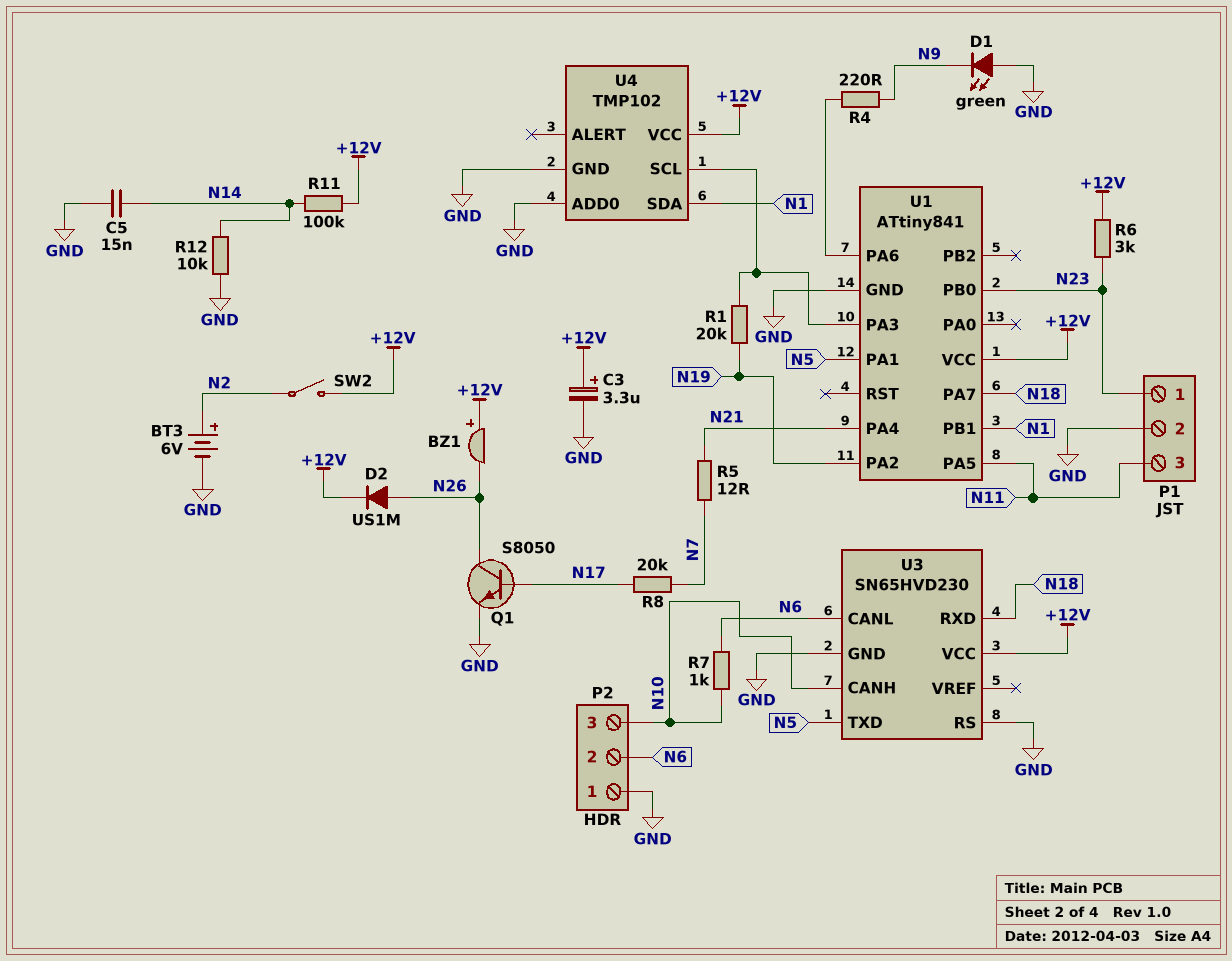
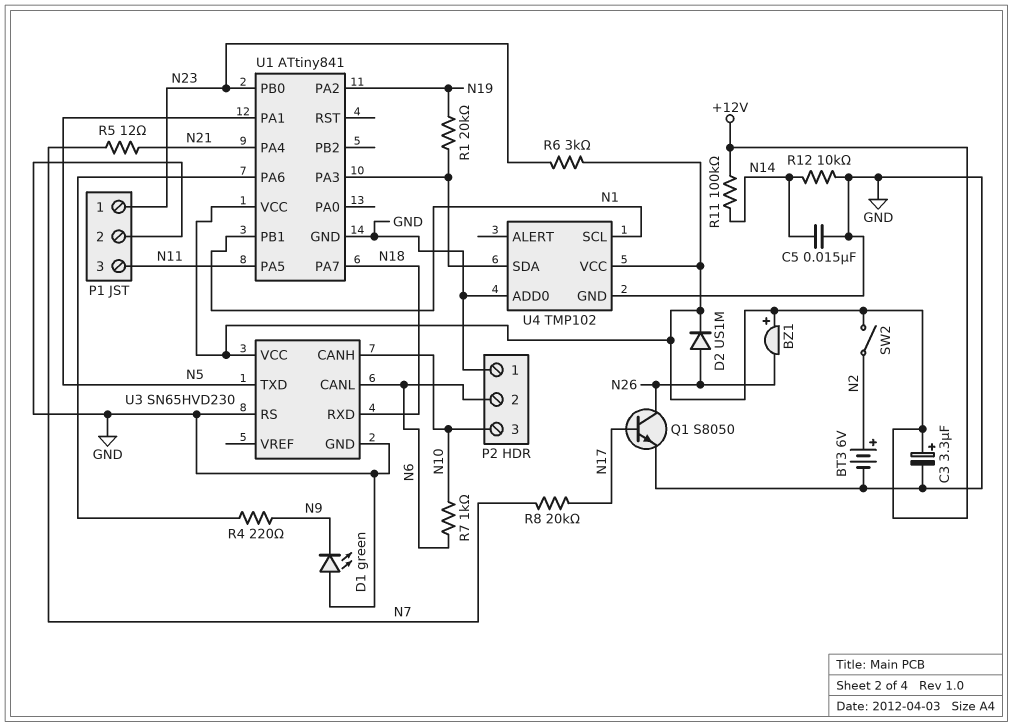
U4 pin SCL: U1/PA3 -> N1
U4 pin SDA: N1 -> U1/PA3

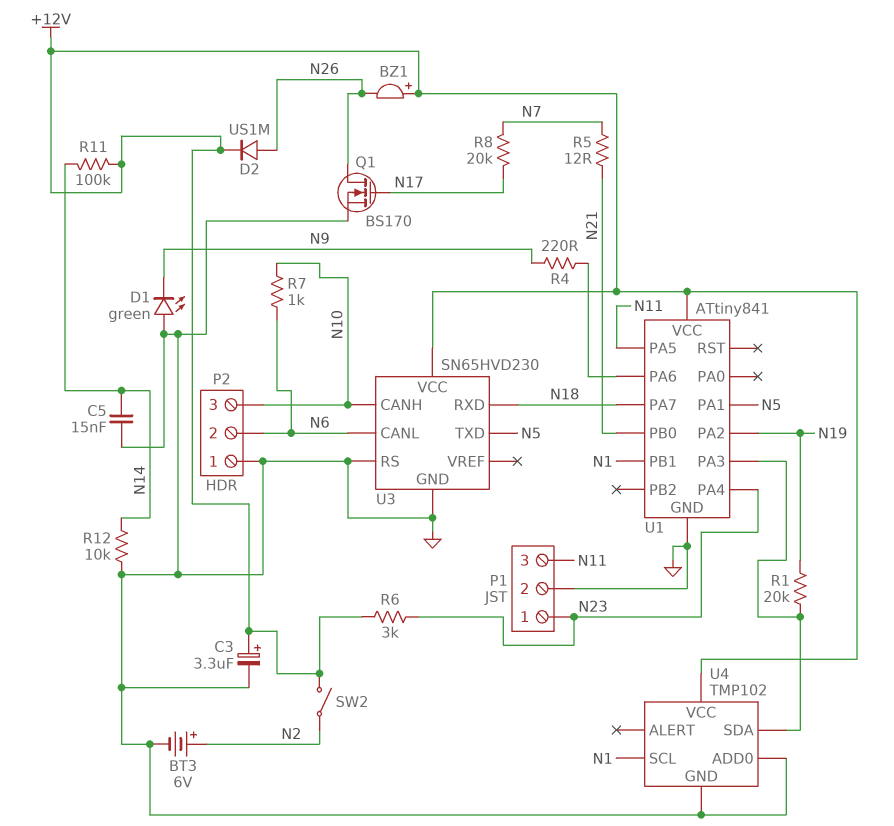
Q1: NPN S8050 (B N17, C N26, E GND) -> NMOS BS170 (G N17, D N26, S GND)
U1 pin PA4: N21 -> N23
U1 pin PB0: N23 -> N21

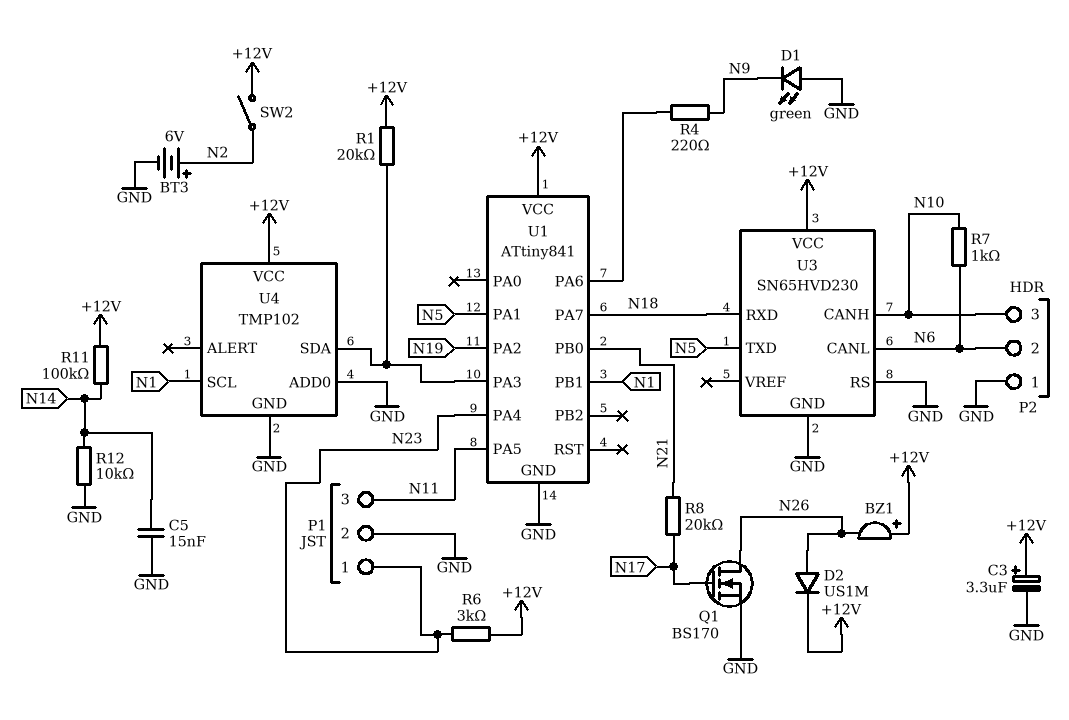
R1: 20k (N19, U1/PA3) -> 20k (+12V, U1/PA3)
R5: 12 (N7, N21) -> none
R8: 20k (N7, N17) -> 20k (N17, N21)

